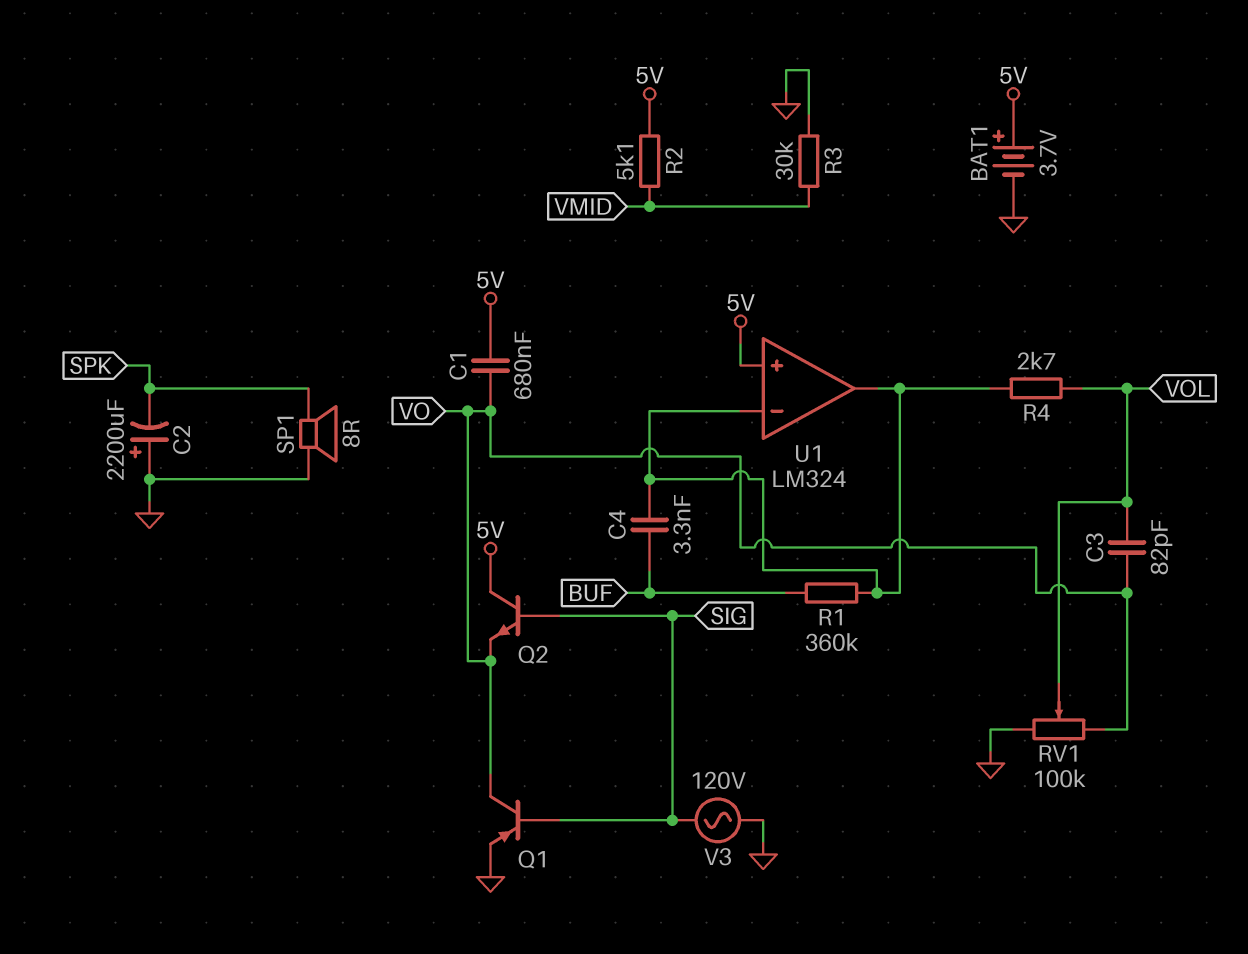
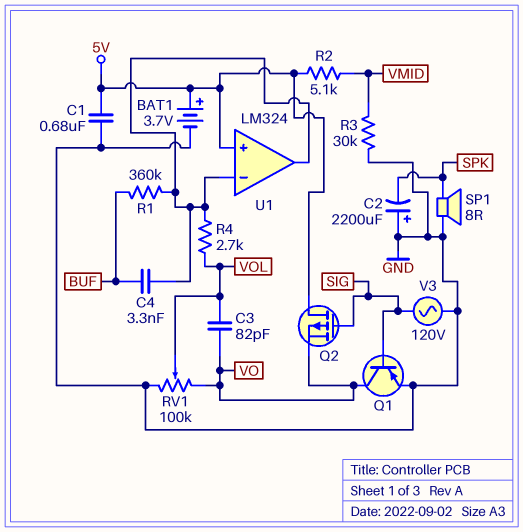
C1: 680nF (5V, VO) -> 680nF (5V, GND)
Q2: NPN (B SIG, C 5V, E VO) -> PMOS (G SIG, D 5V, S VO)

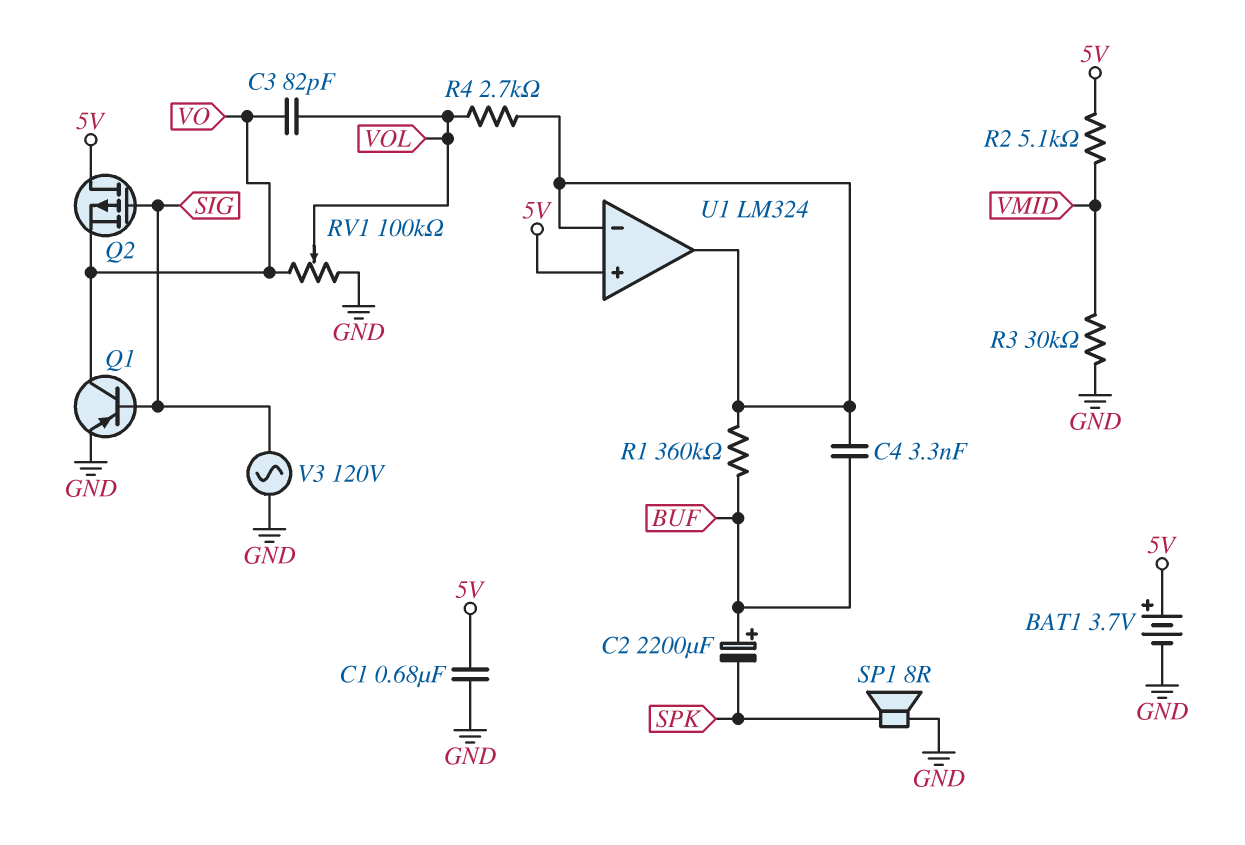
C2: 2200uF (plus GND, minus SPK) -> 2200uF (plus BUF, minus SPK)

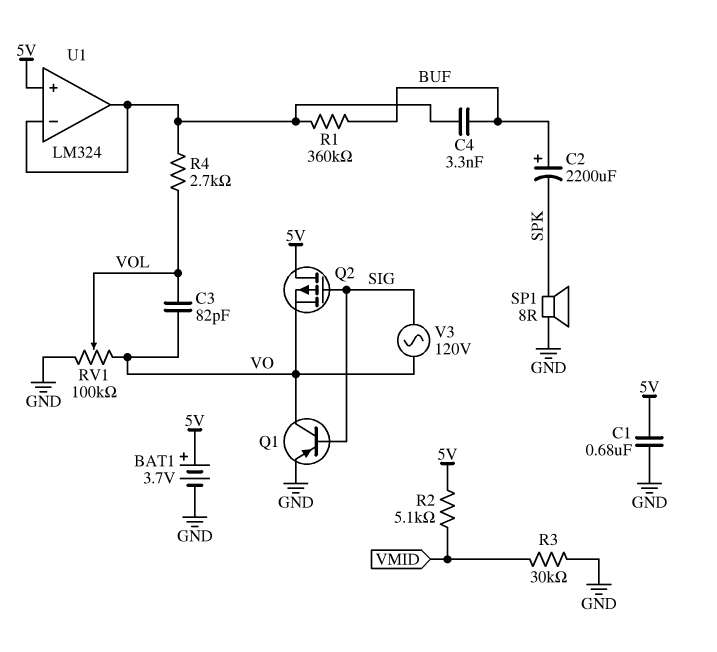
V3: AC 120V (GND, SIG) -> AC 120V (SIG, VO)

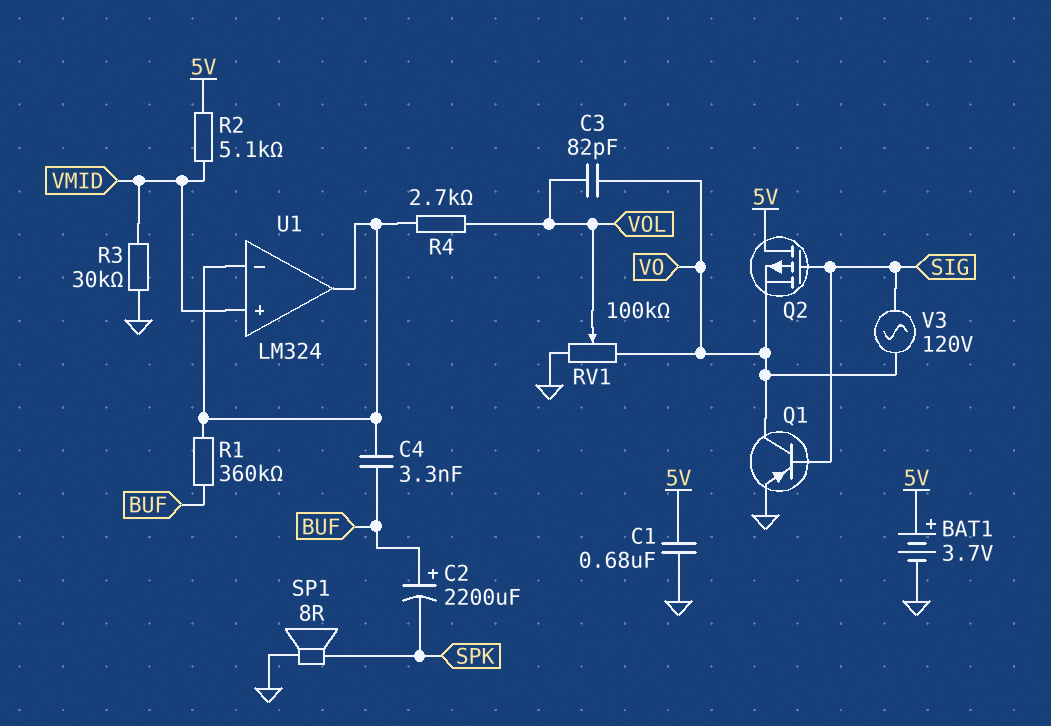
U1 pin in+: 5V -> VMID

